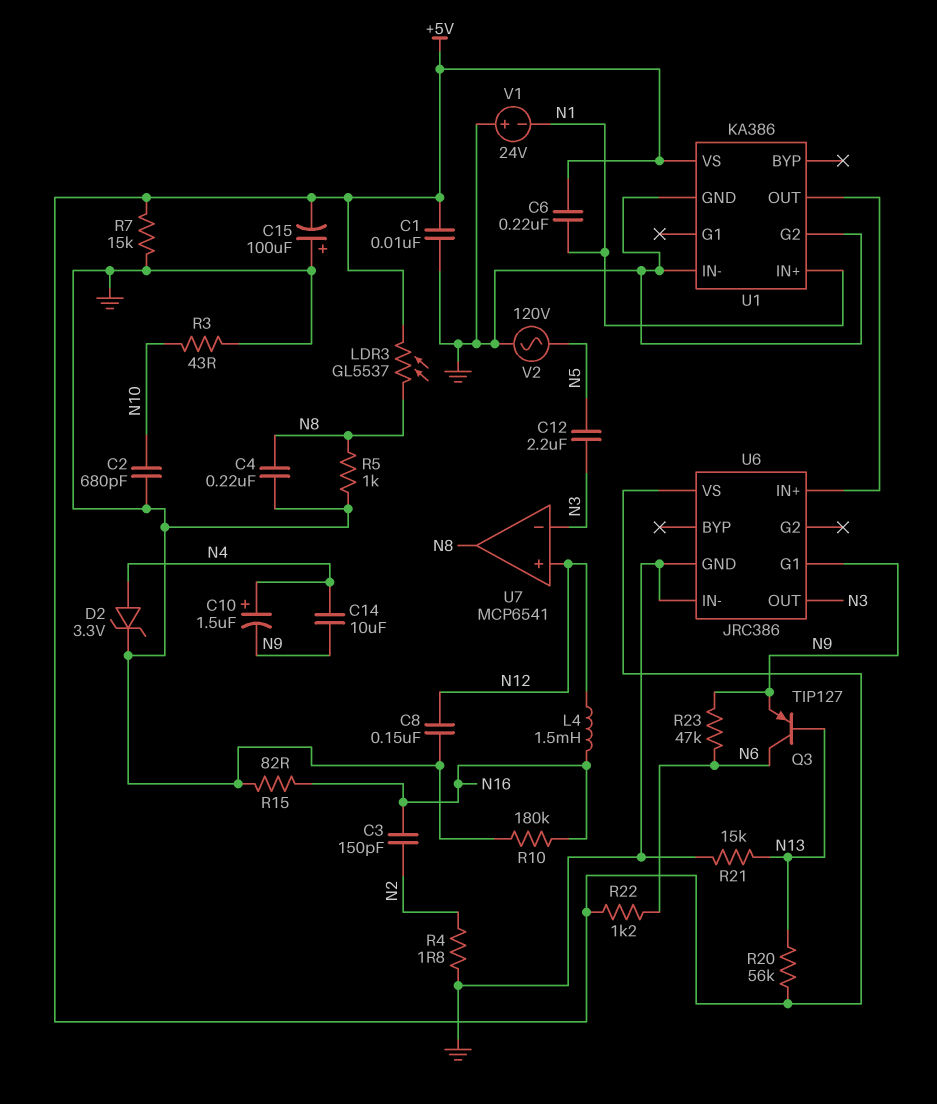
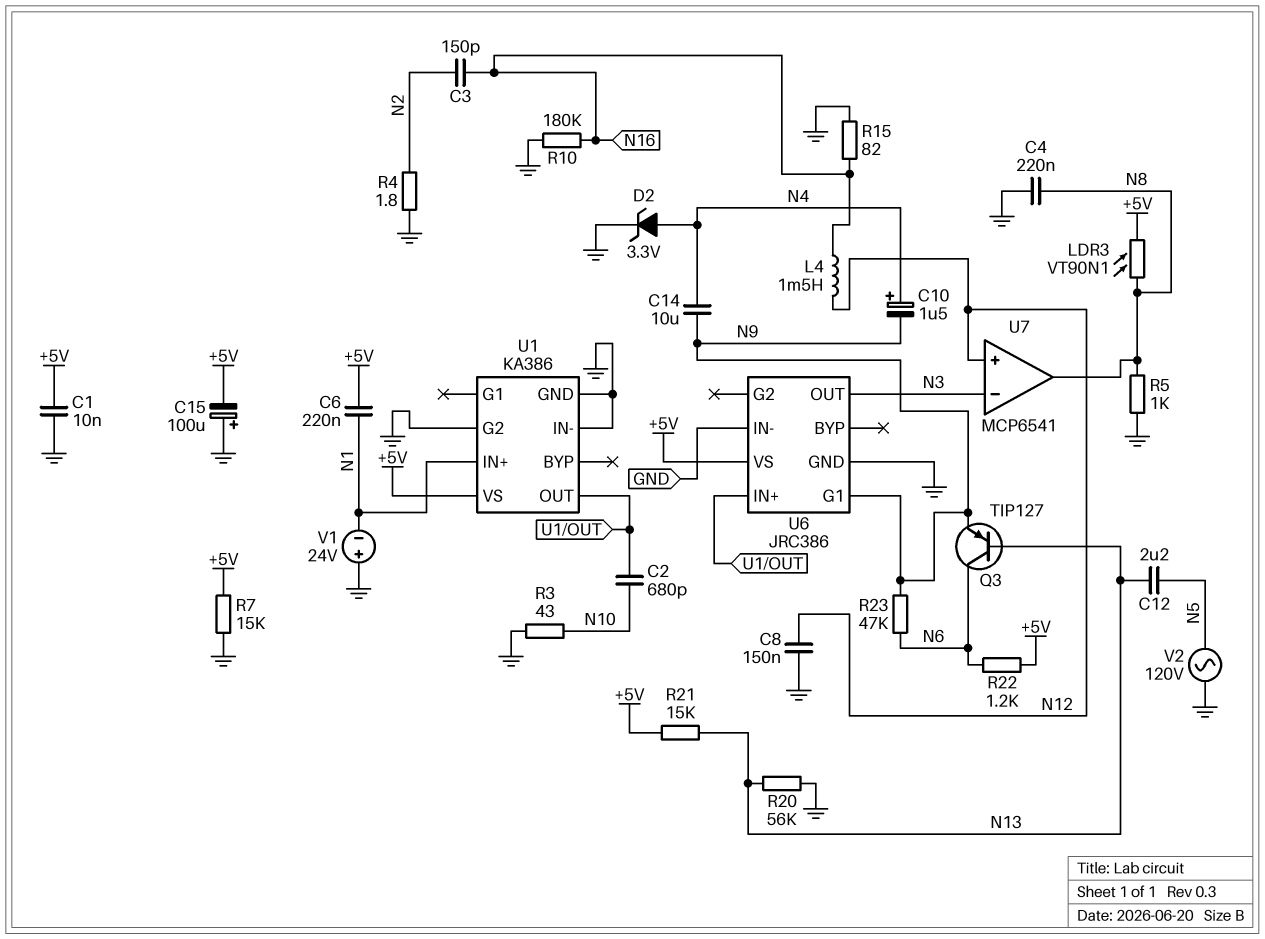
C2: 680pF (GND, N10) -> 680pF (N10, U1/OUT)
C12: 2.2uF (N3, N5) -> 2.2uF (N5, N13)
LDR3: GL5537 (+5V, N8) -> VT90N1 (+5V, N8)
R20: 56k (+5V, N13) -> 56k (GND, N13)
R21: 15k (GND, N13) -> 15k (+5V, N13)

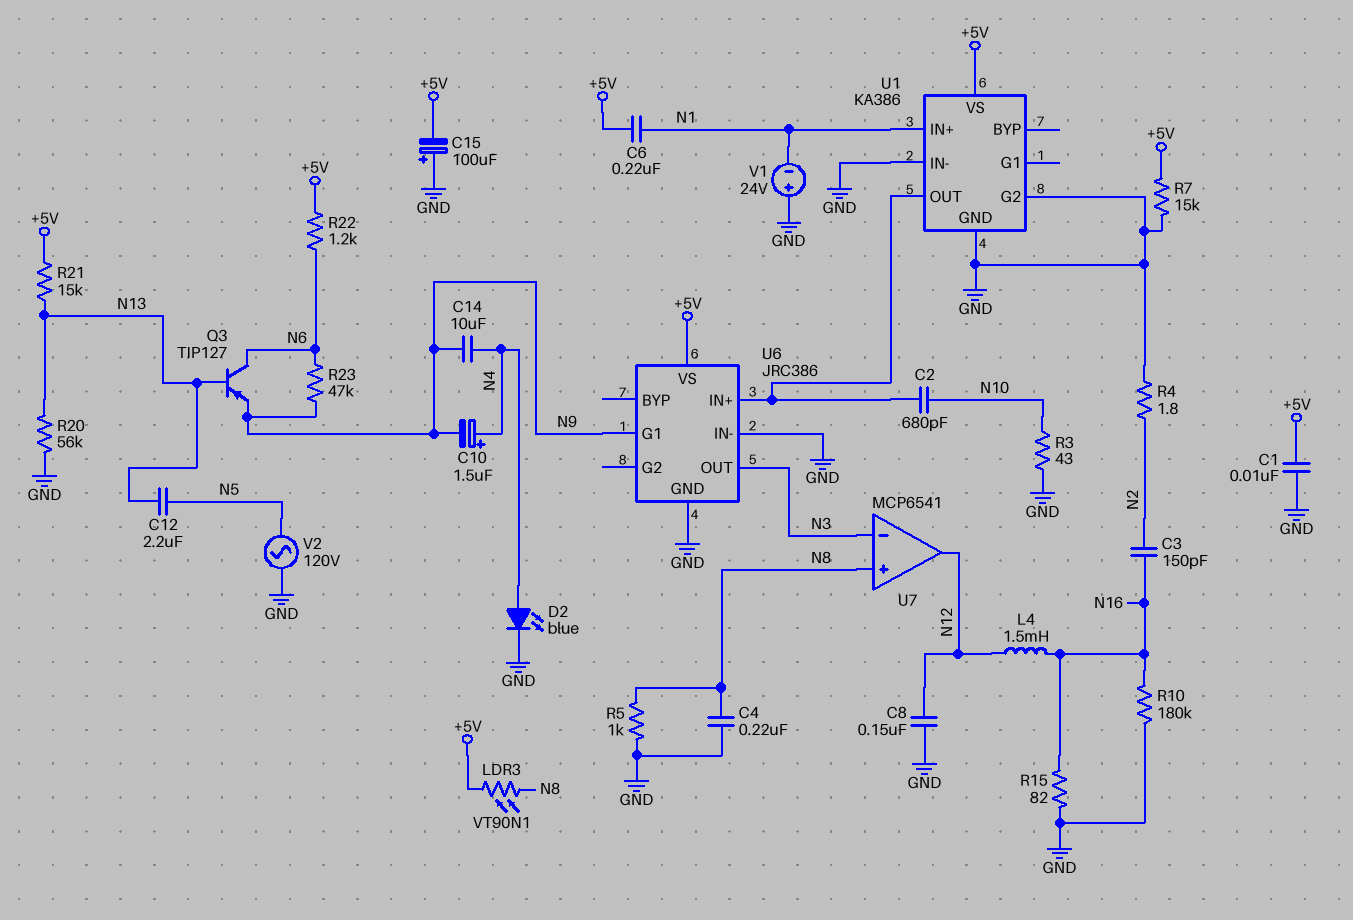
D2: zener 3.3V (A N4, K GND) -> LED blue (A N4, K GND)
U7 pin in+: N12 -> N8
U7 pin out: N8 -> N12

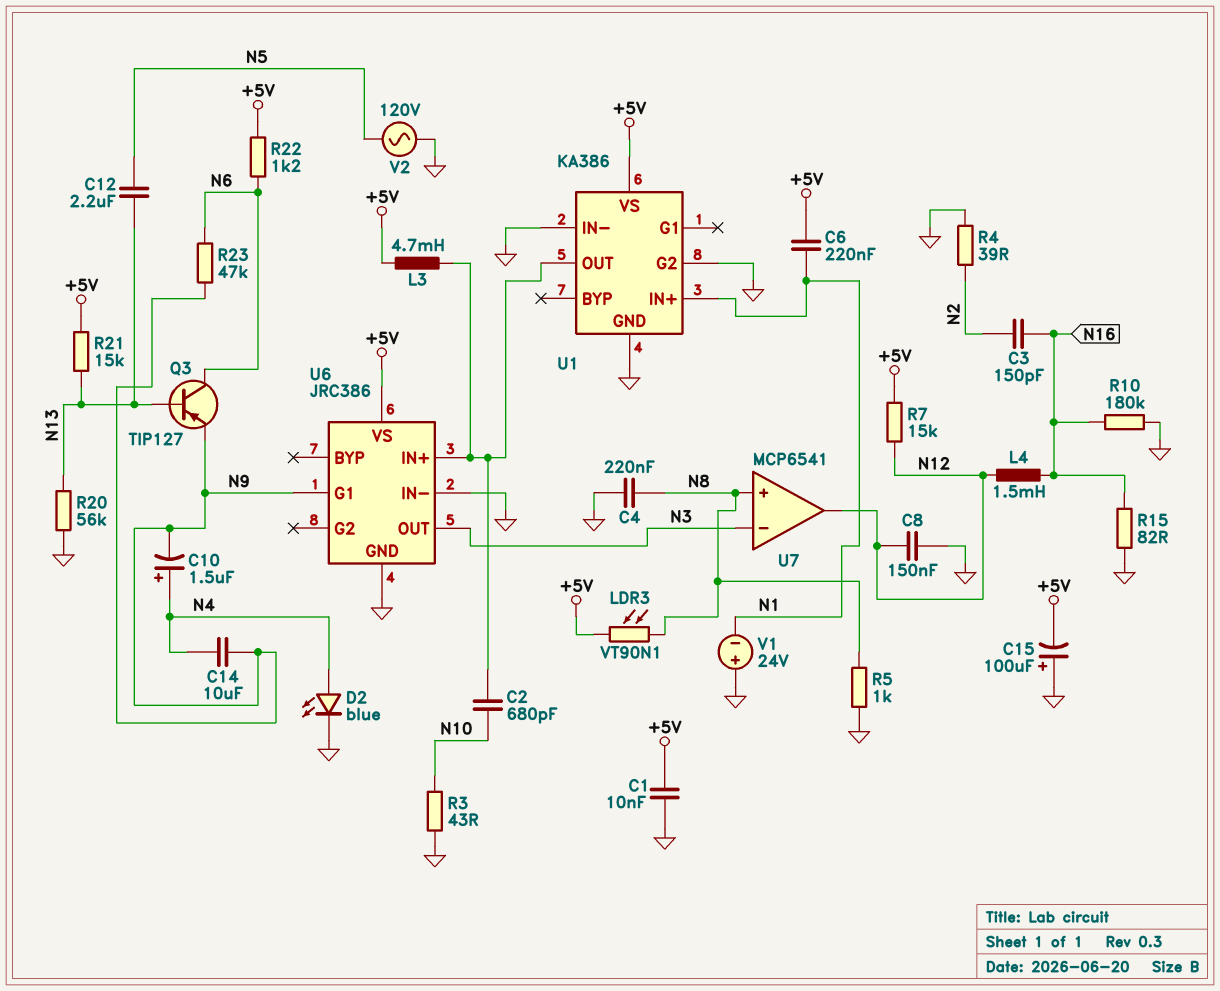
L3: none -> 4.7mH (+5V, U1/OUT)
R4: 1.8 (GND, N2) -> 39 (GND, N2)
R7: 15k (+5V, GND) -> 15k (+5V, N12)

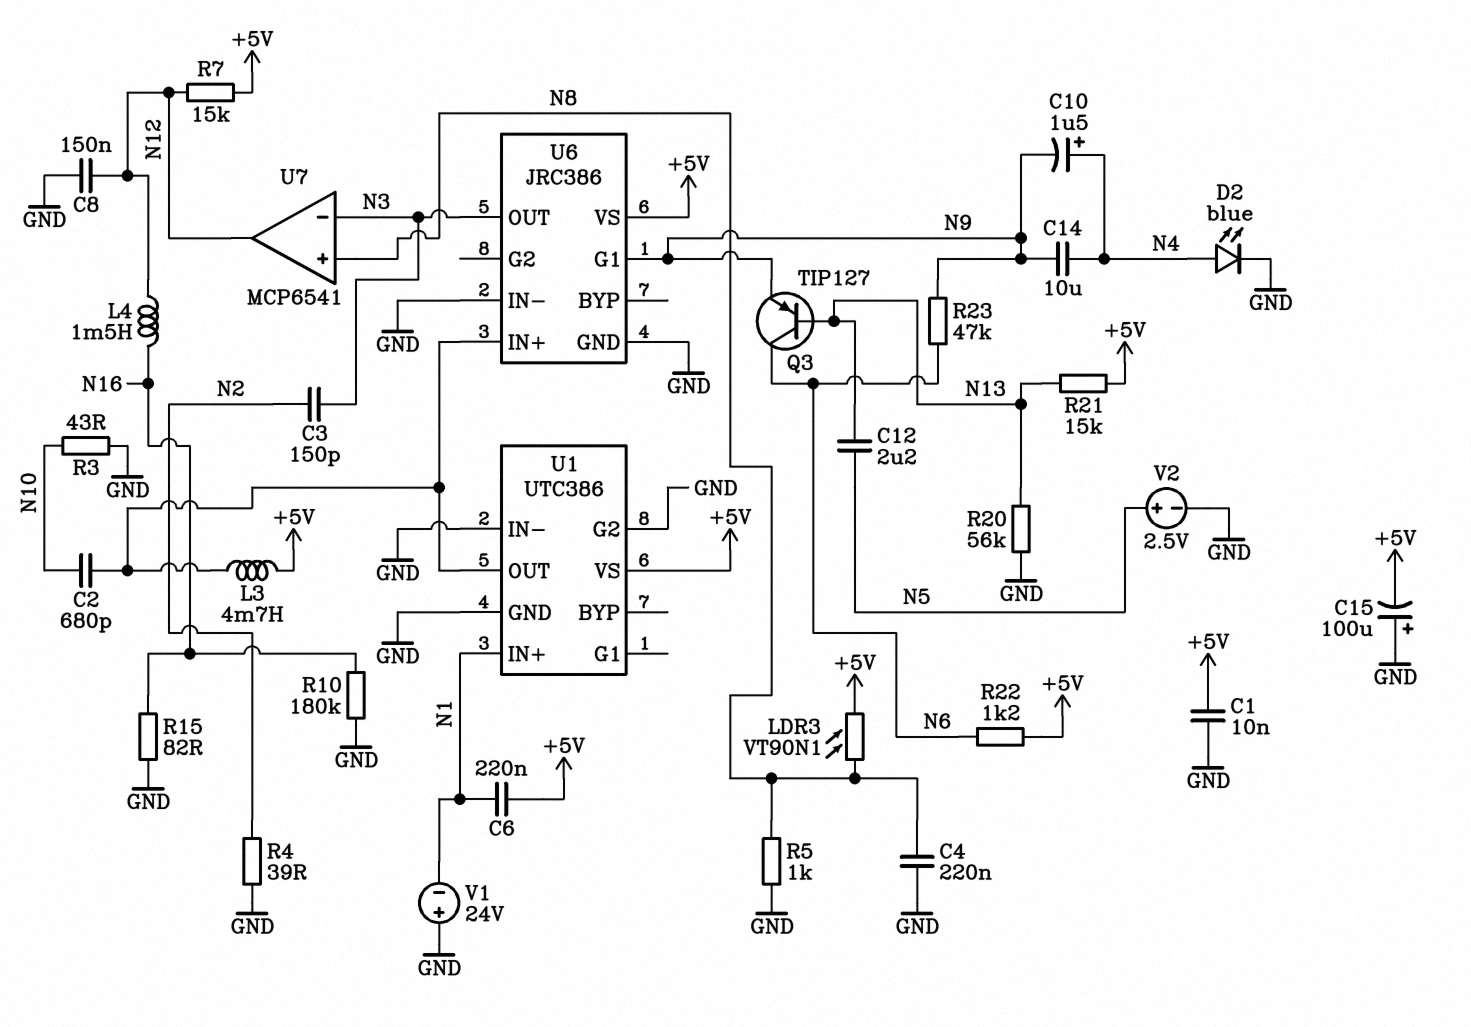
C3: 150pF (N2, N16) -> 150pF (N2, N3)
U1: KA386 -> UTC386
V2: AC 120V (GND, N5) -> 2.5V (plus N5, minus GND)

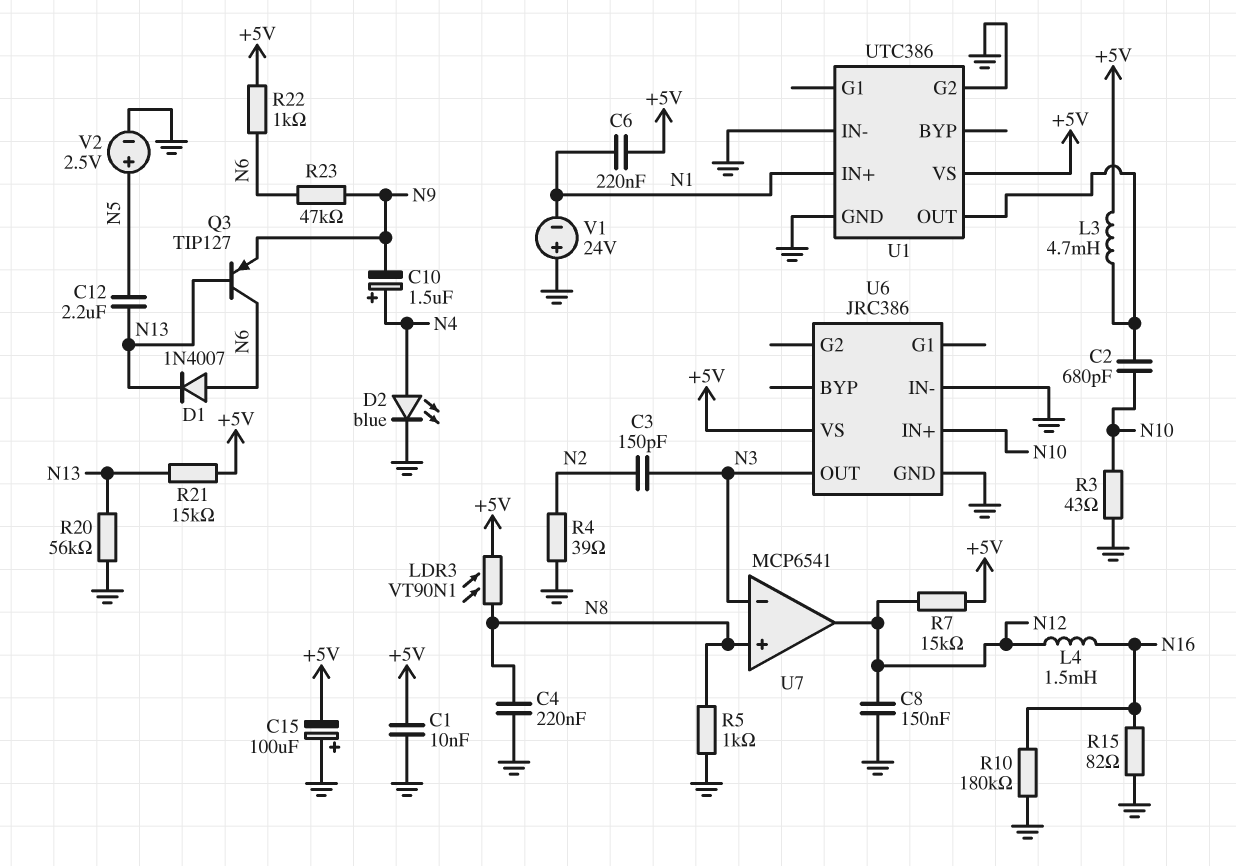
C14: 10uF (N4, N9) -> none
D1: none -> diode 1N4007 (A N6, K N13)
R22: 1.2k (+5V, N6) -> 1k (+5V, N6)
U6 pin G1: N9 -> none
U6 pin IN+: U1/OUT -> N10

